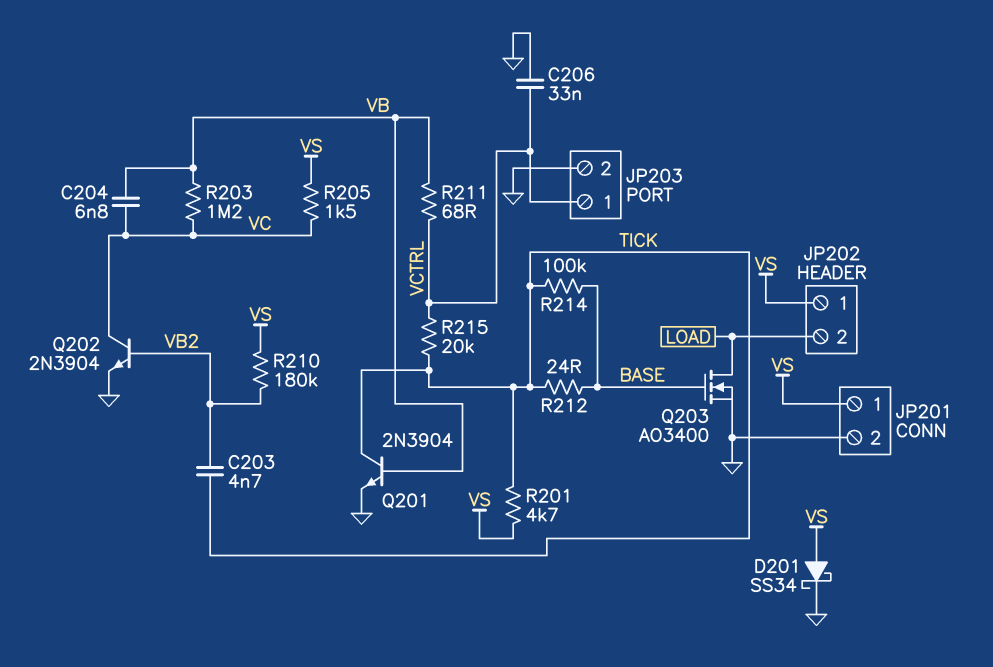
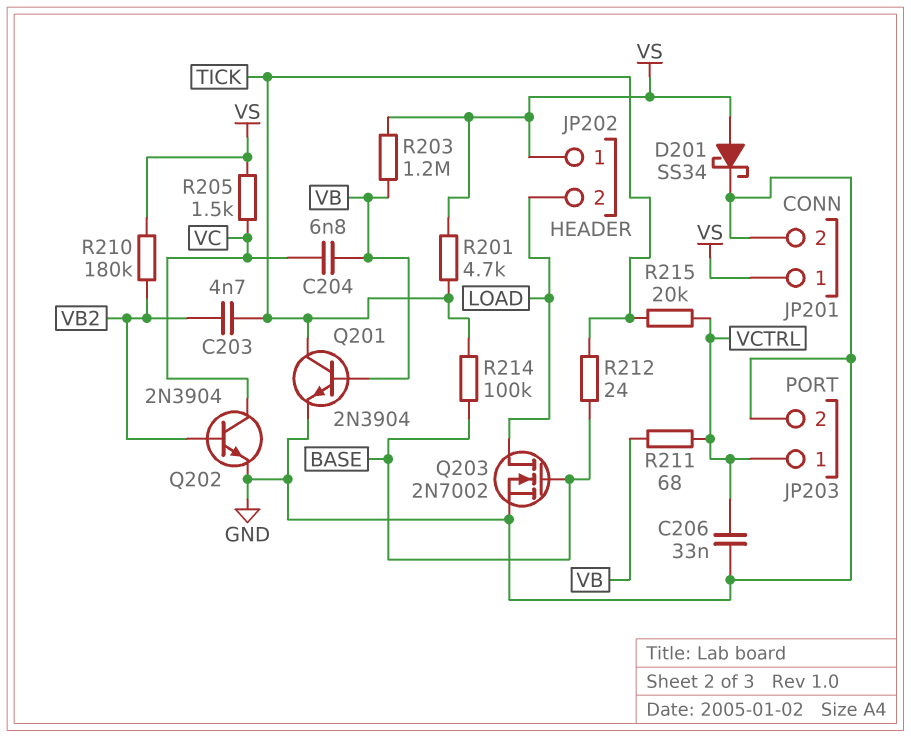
Q203: NMOS AO3400 (G BASE, D LOAD, S GND) -> NMOS 2N7002 (G BASE, D LOAD, S GND)
R203: 1.2M (VB, VC) -> 1.2M (VB, VS)

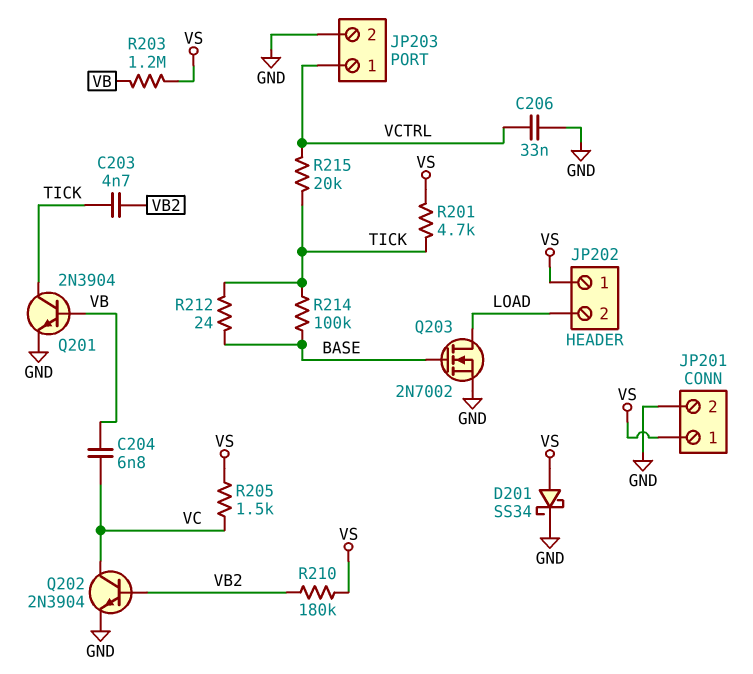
R211: 68 (VB, VCTRL) -> none

